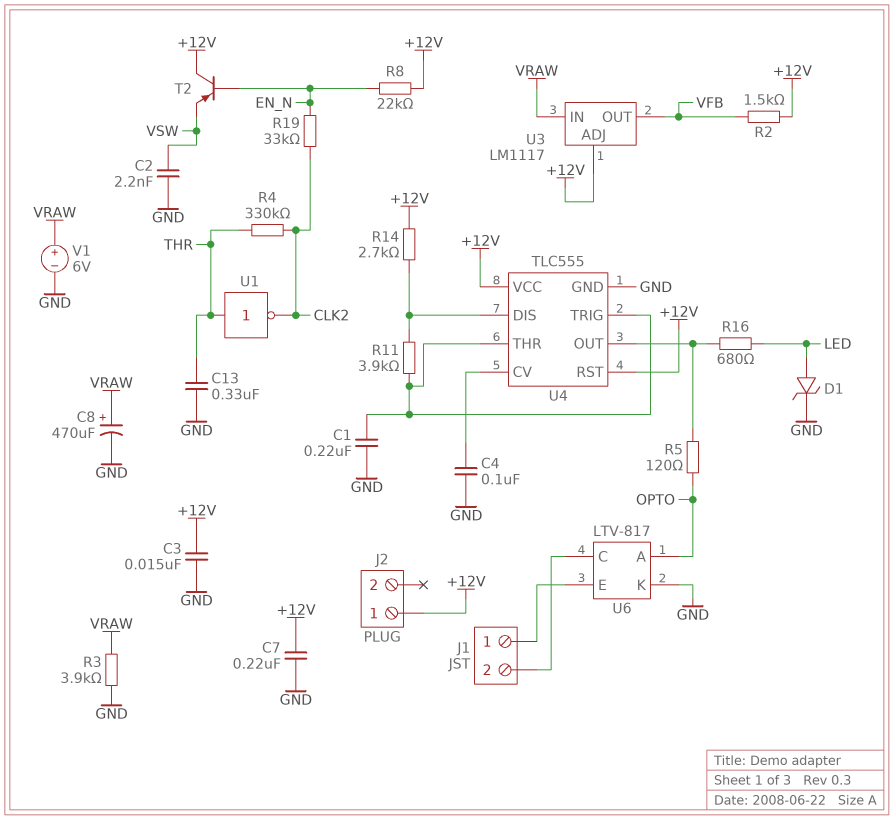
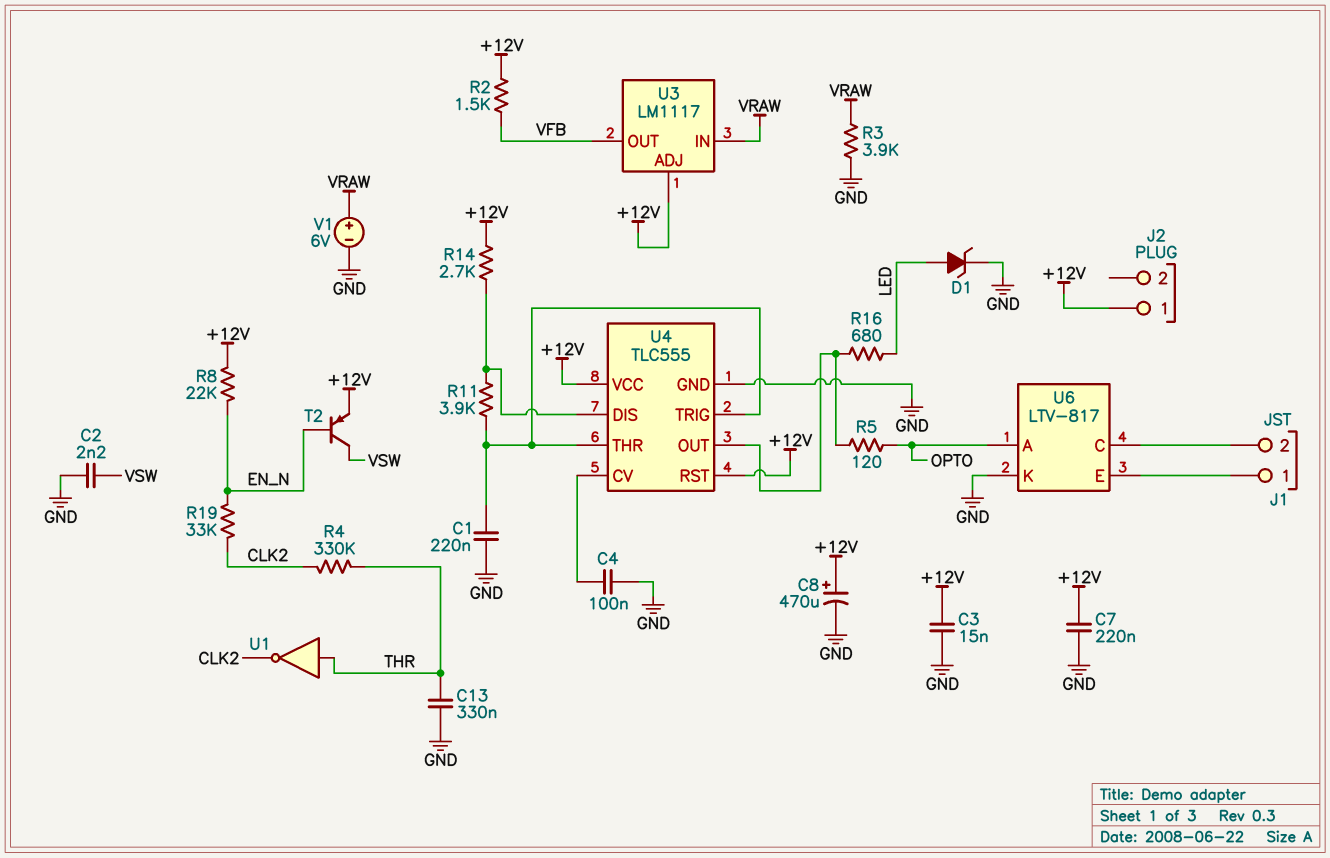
C8: 470uF (plus VRAW, minus GND) -> 470uF (plus +12V, minus GND)
T2: PNP (B EN_N, C +12V, E VSW) -> PNP (B EN_N, C VSW, E +12V)

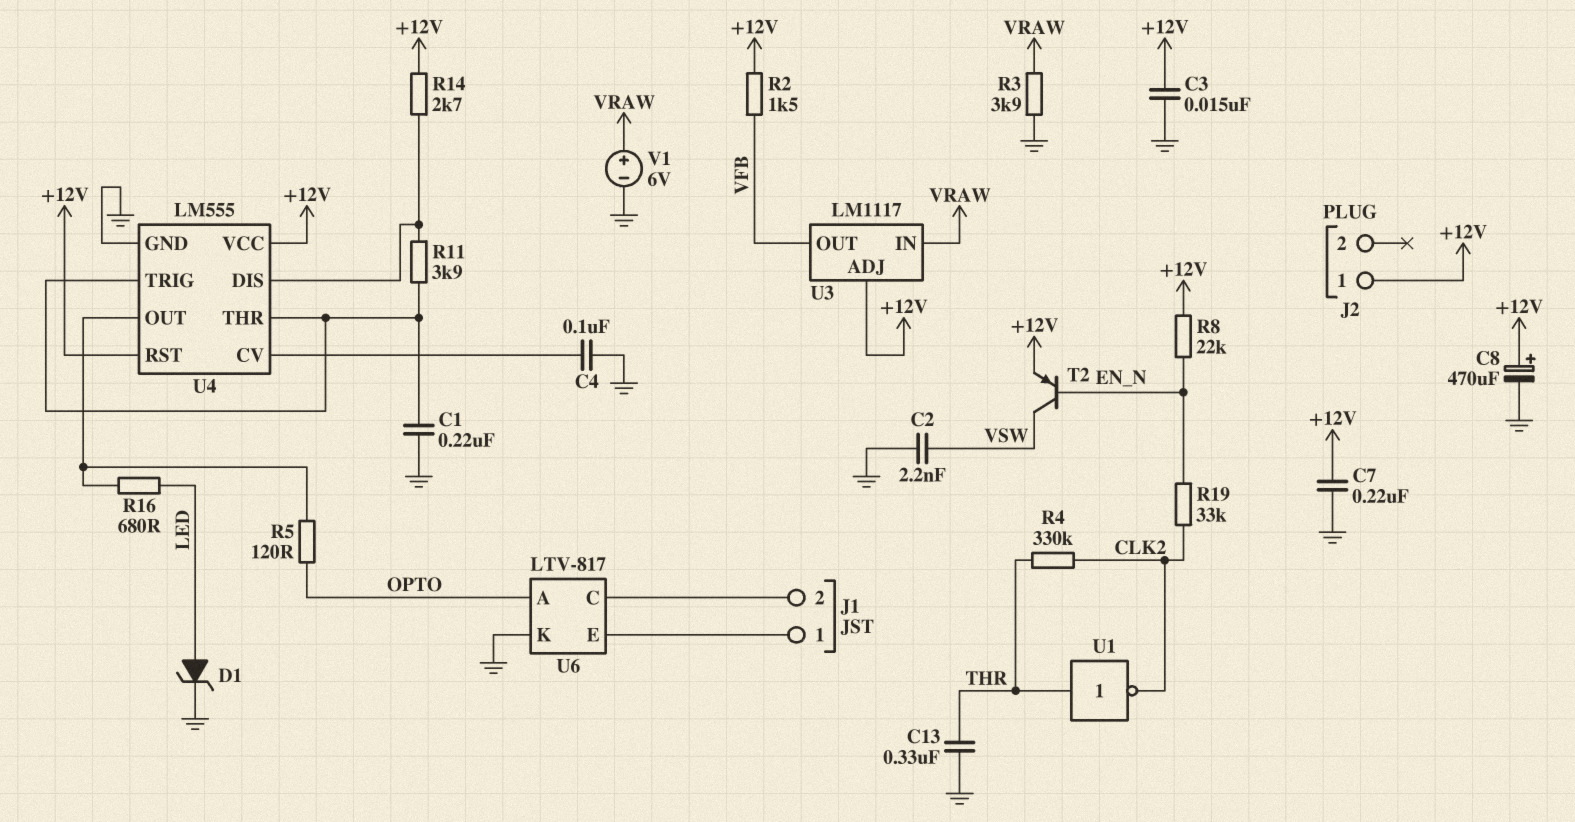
U4: TLC555 -> LM555

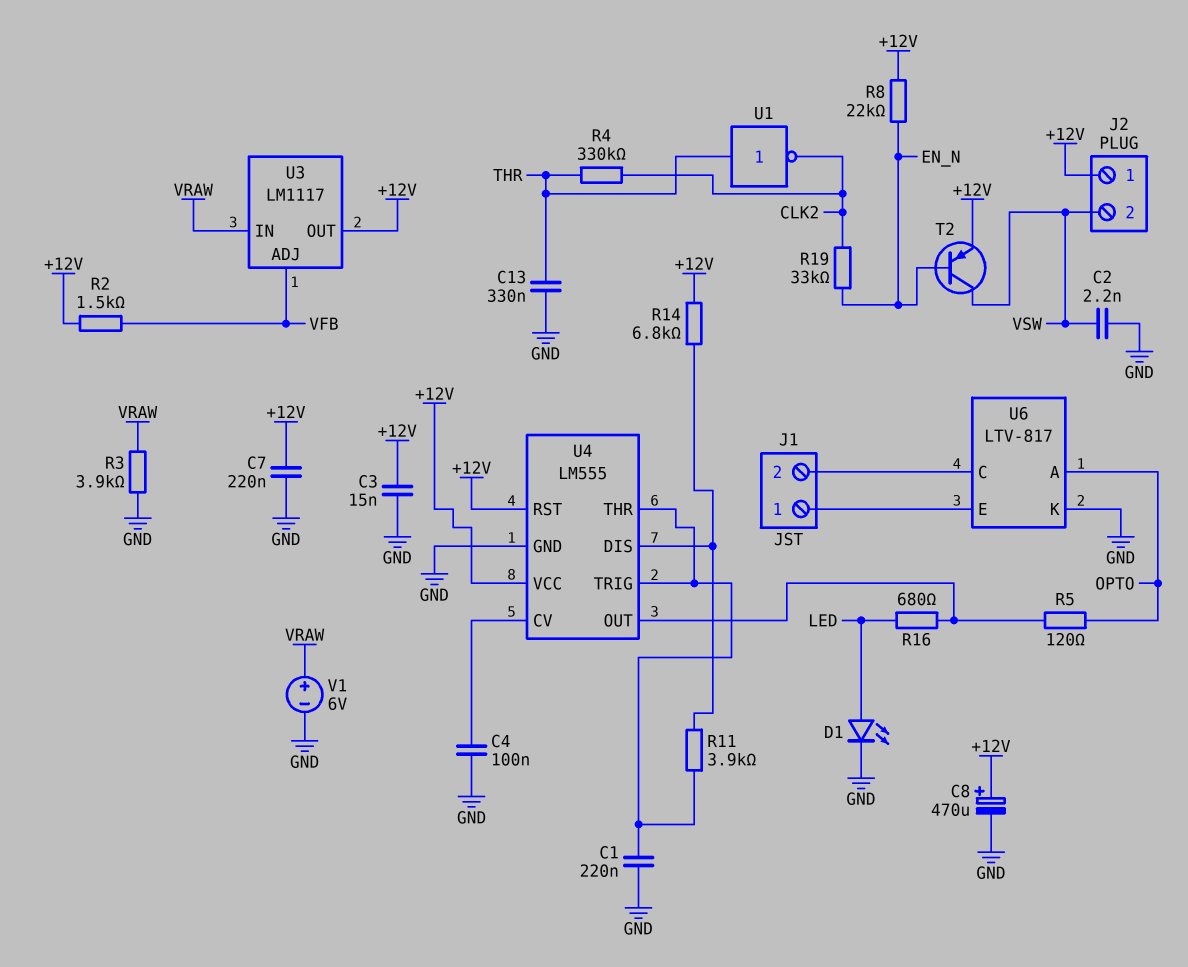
D1: zener (A LED, K GND) -> LED (A LED, K GND)
J2 pin 2: none -> VSW
R14: 2.7k (+12V, U4/DIS) -> 6.8k (+12V, U4/DIS)
U3 pin ADJ: +12V -> VFB
U3 pin OUT: VFB -> +12V

